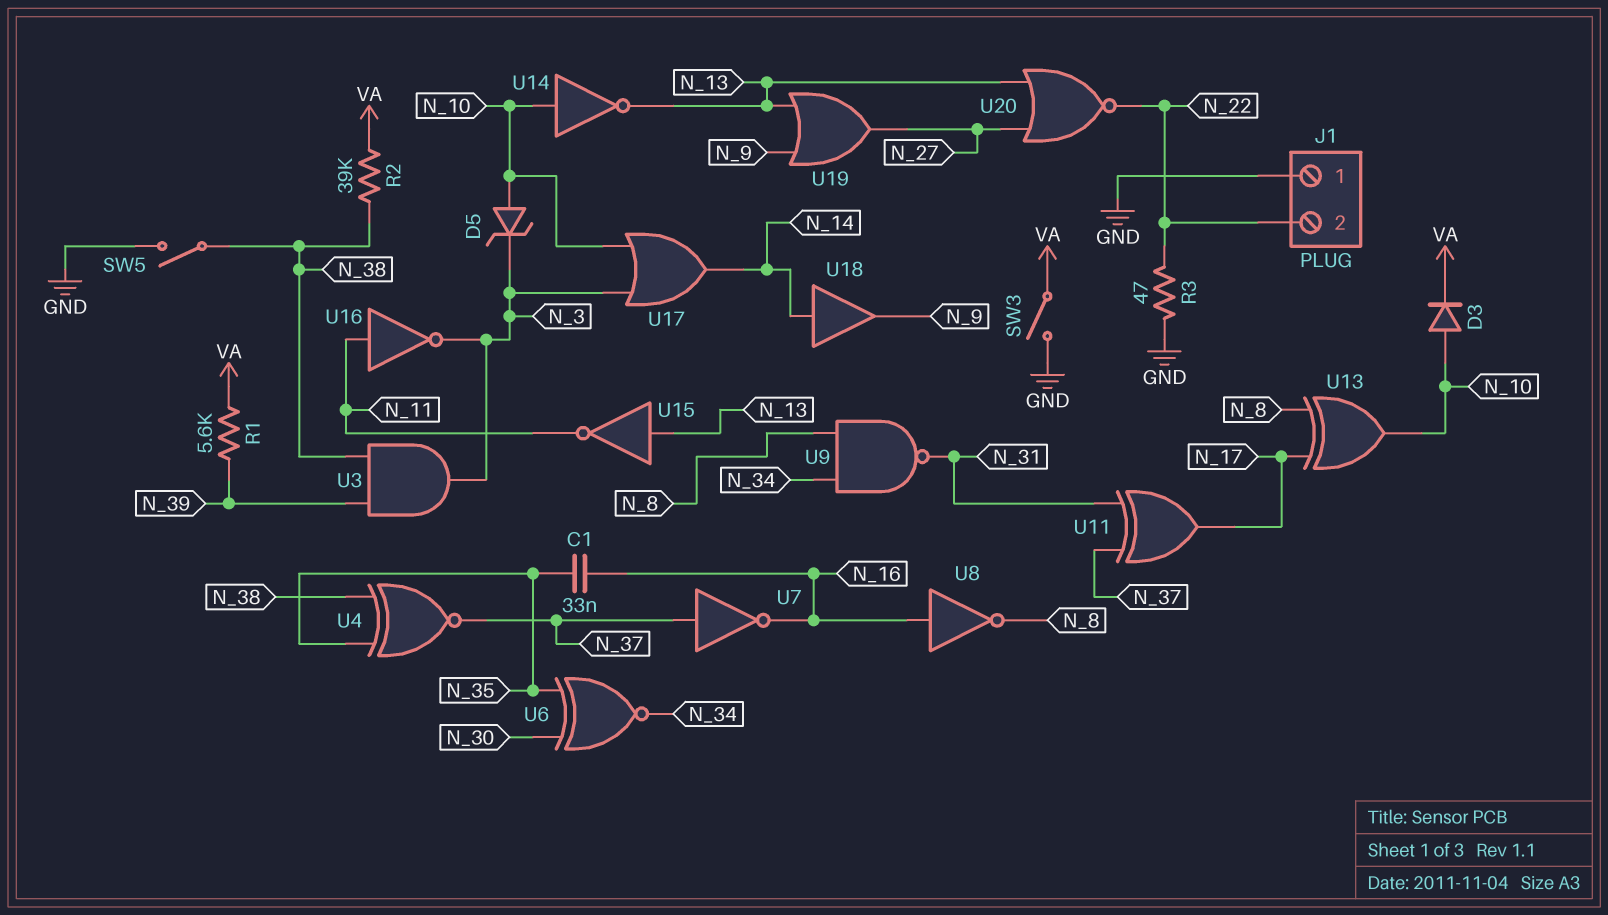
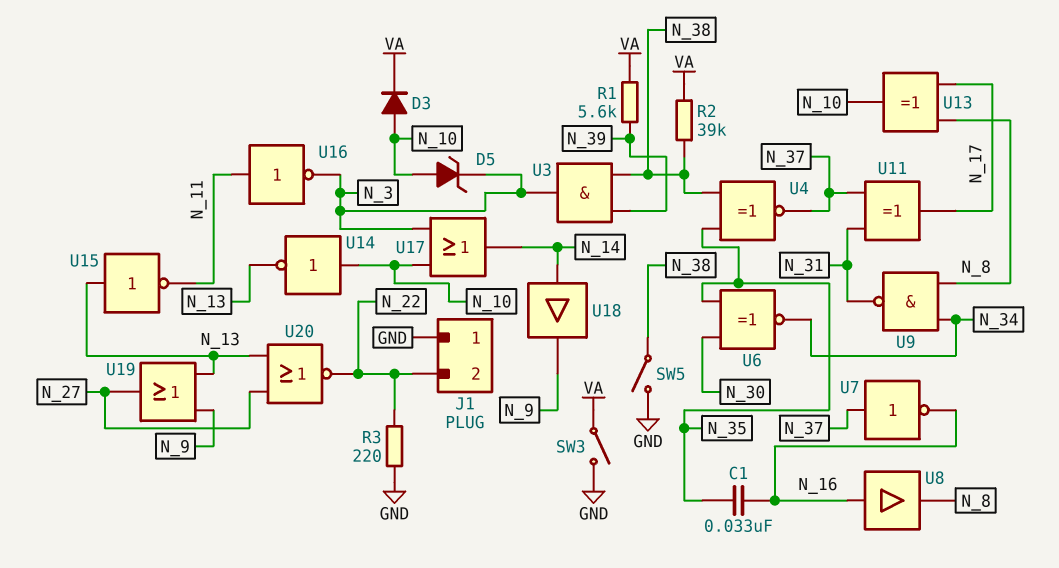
R3: 47 (GND, N_22) -> 220 (GND, N_22)
U8: NOT (in N_16, out N_8) -> buffer (in N_16, out N_8)

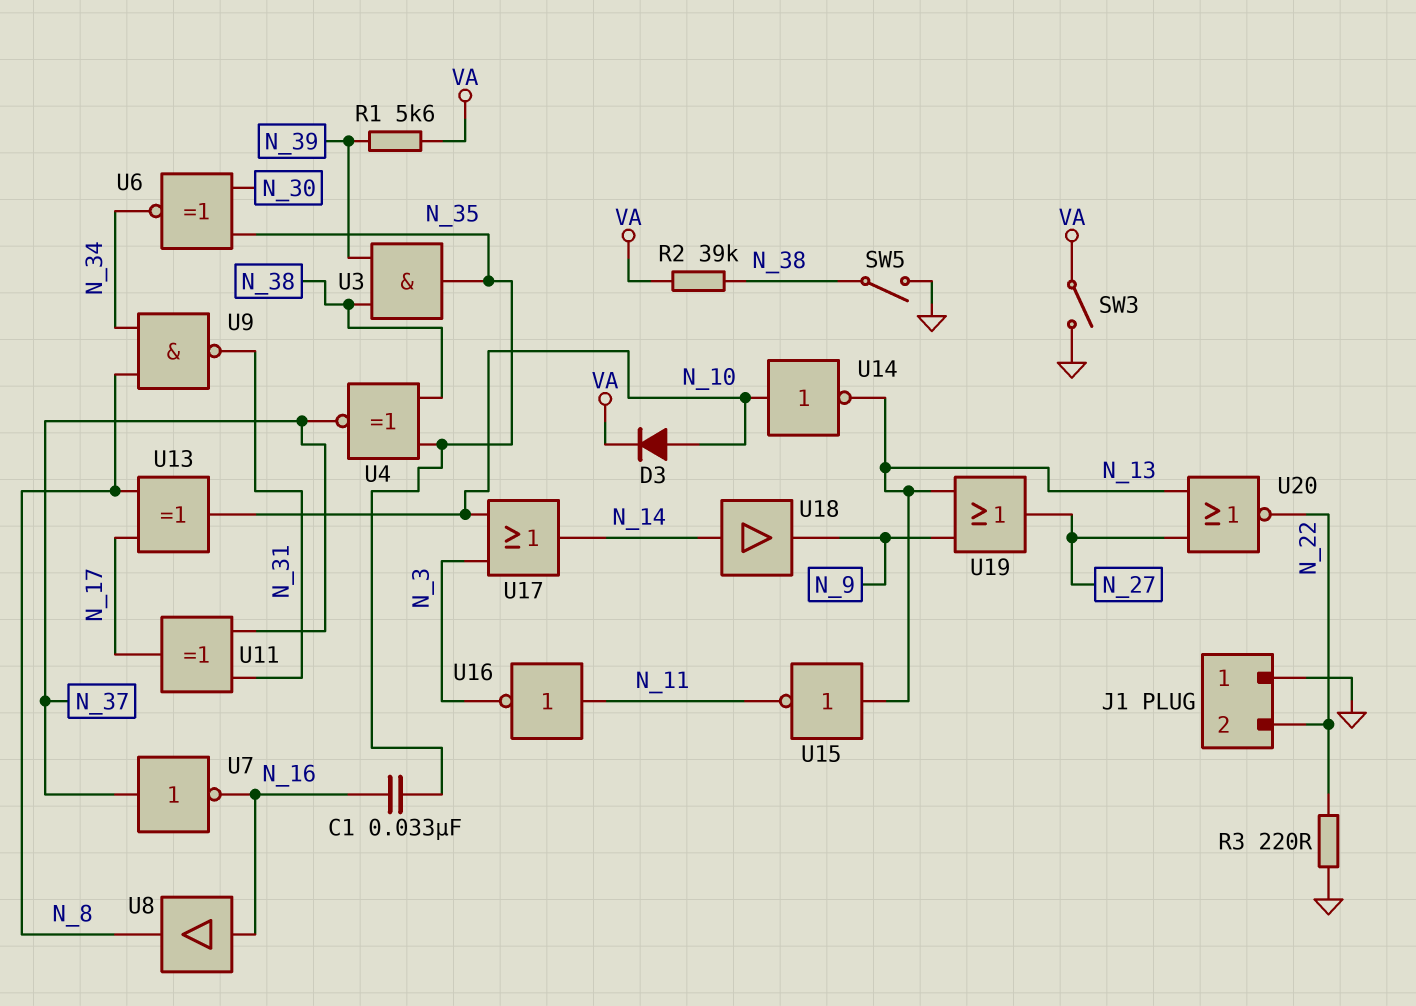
D5: zener (A N_10, K N_3) -> none
U3: AND (in N_38, in N_39, out N_3) -> AND (in N_38, in N_39, out N_35)

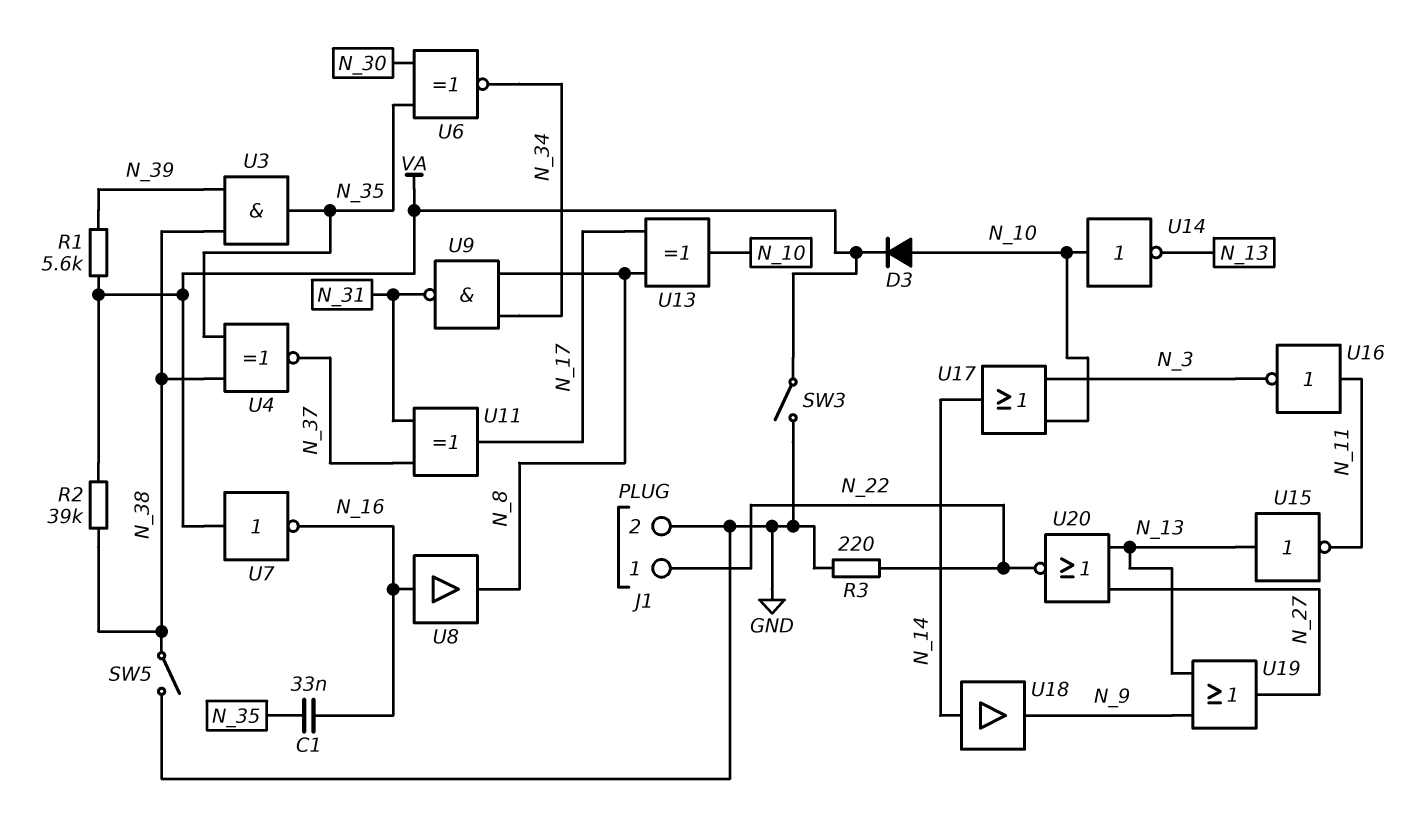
J1 pin 1: GND -> N_22
J1 pin 2: N_22 -> GND
U7: NOT (in N_37, out N_16) -> NOT (in VA, out N_16)

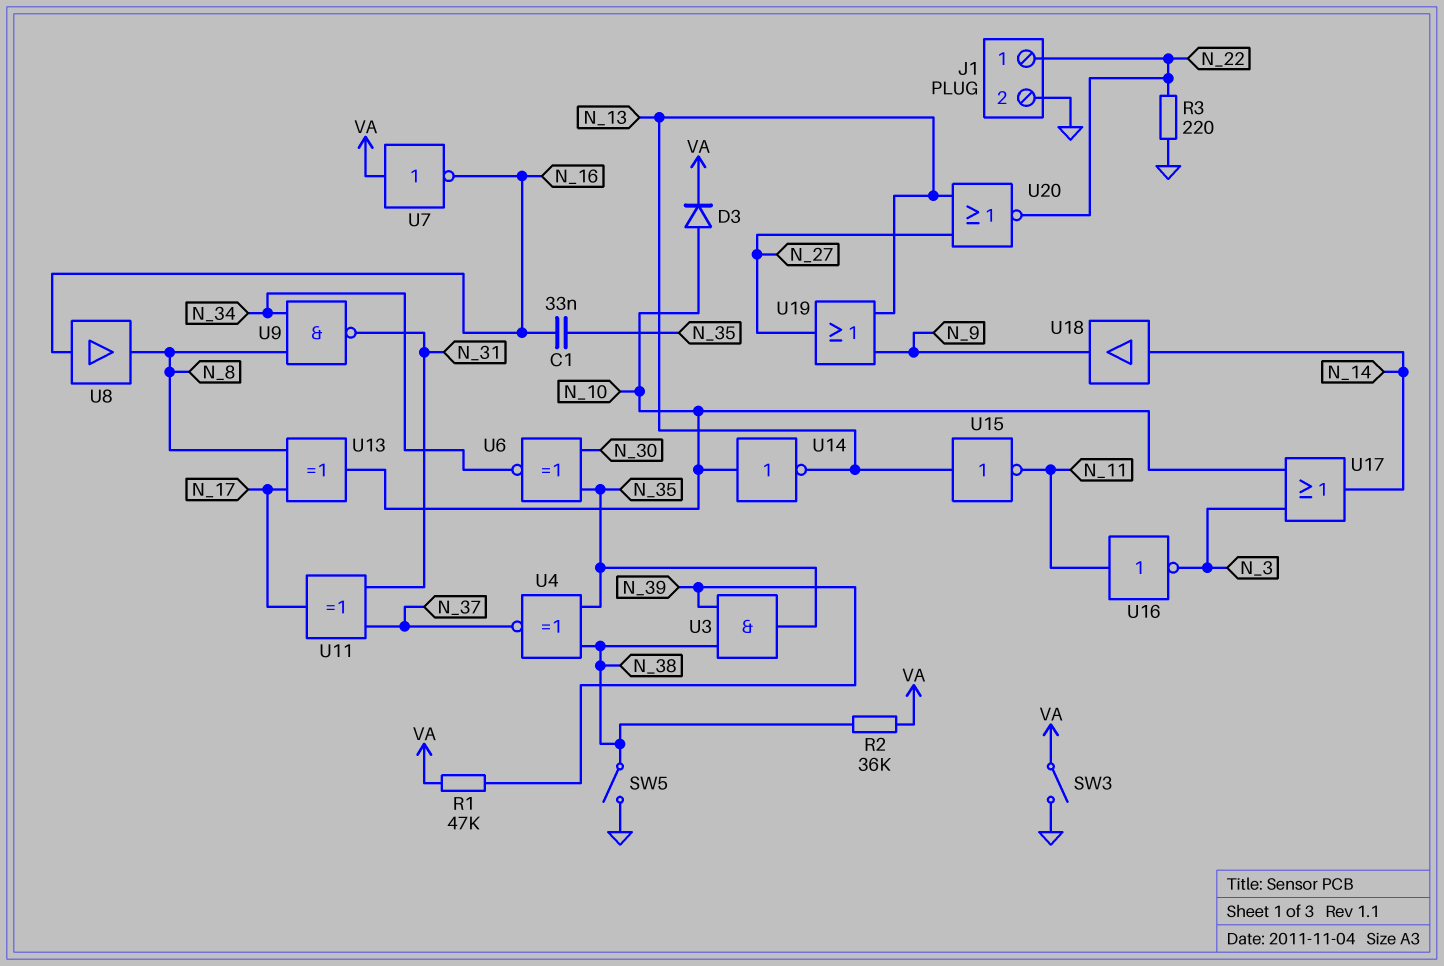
R1: 5.6k (N_39, VA) -> 47k (N_39, VA)
R2: 39k (N_38, VA) -> 36k (N_38, VA)

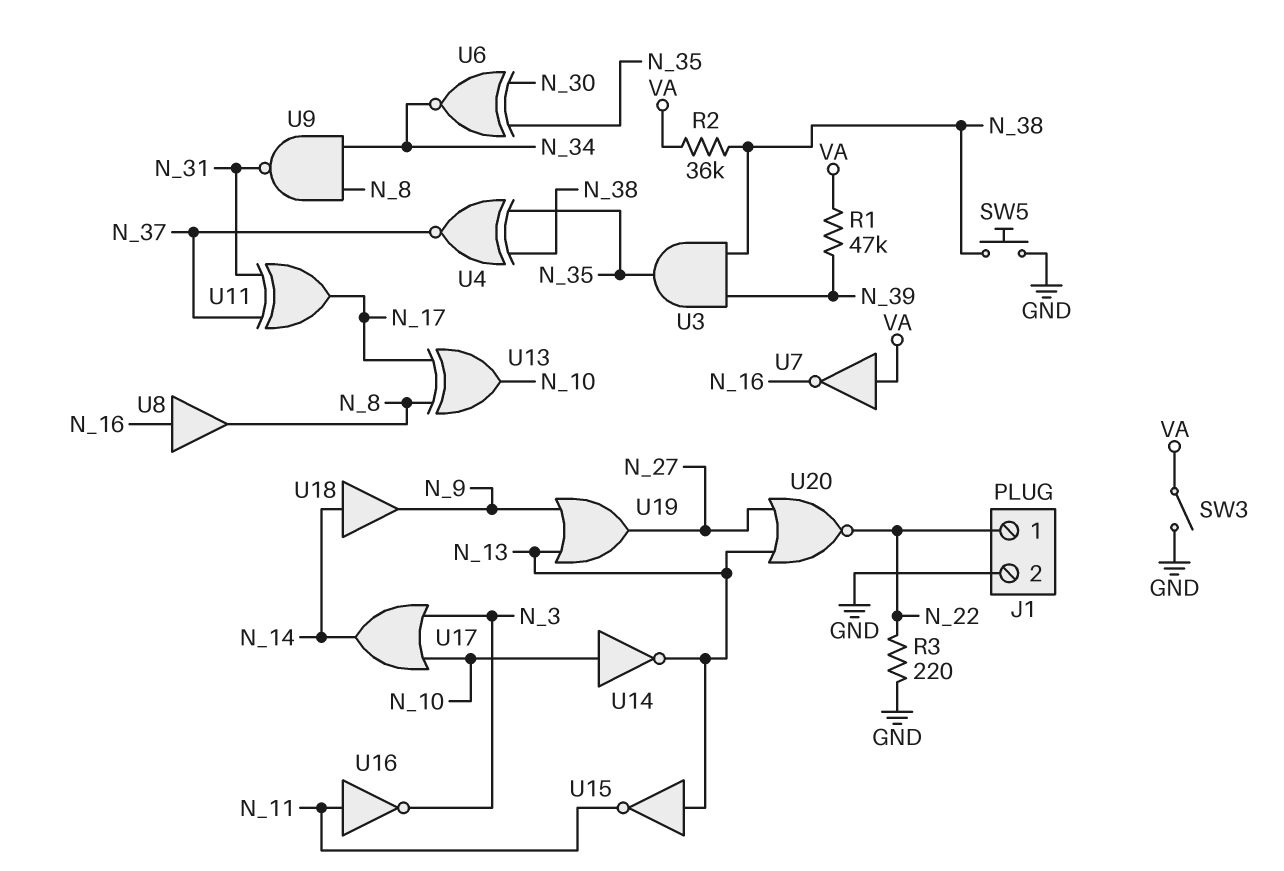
C1: 33nF (N_16, N_35) -> none
D3: diode (A N_10, K VA) -> none
SW5: switch (GND, N_38) -> button (GND, N_38)

